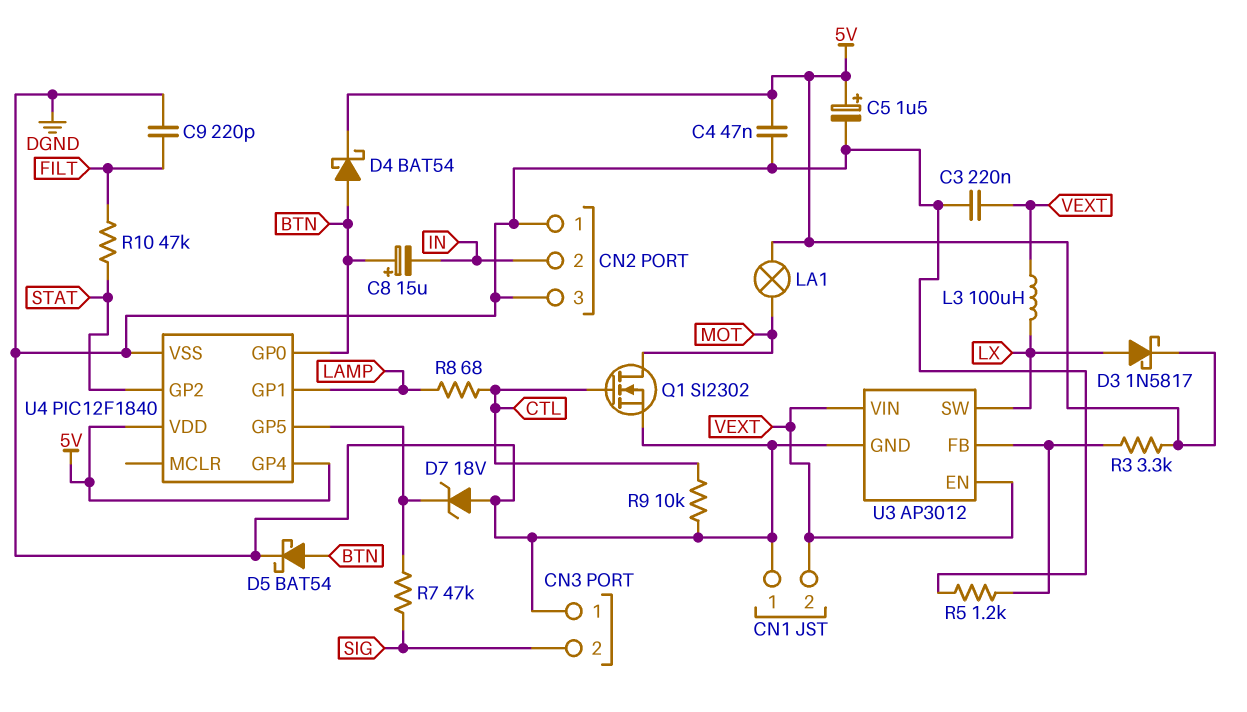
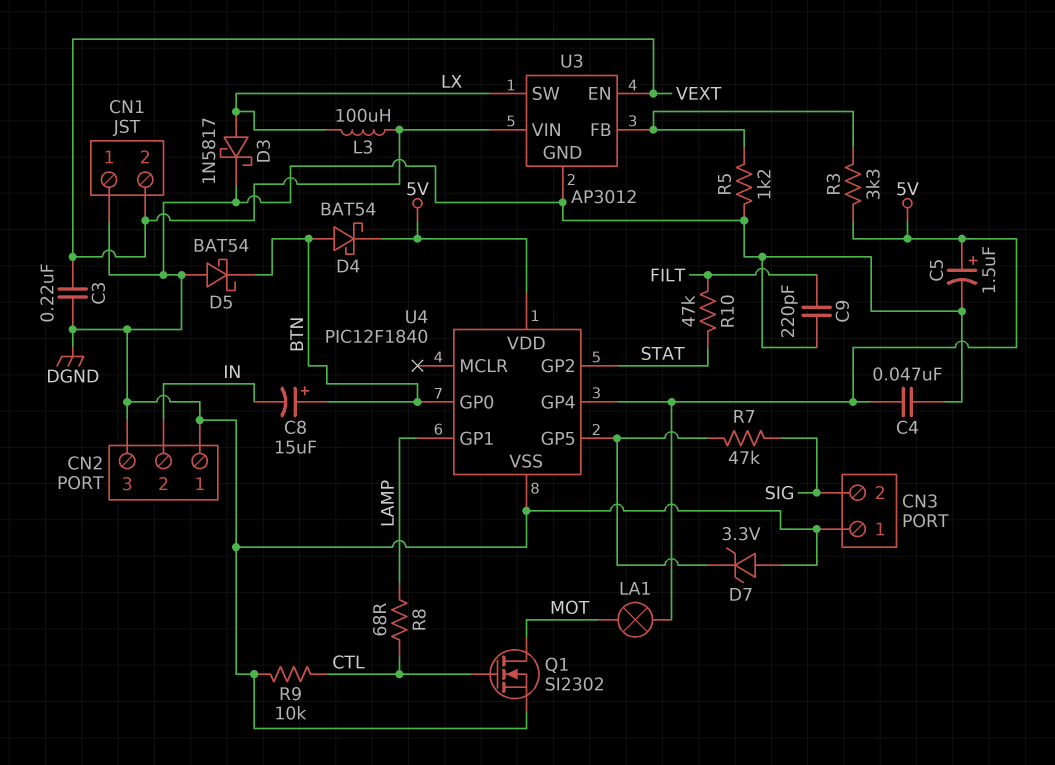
D3: schottky 1N5817 (A LX, K 5V) -> schottky 1N5817 (A LX, K DGND)
D5: schottky BAT54 (A BTN, K DGND) -> schottky BAT54 (A DGND, K BTN)
D7: zener 18V (A DGND, K U4/GP5) -> zener 3.3V (A DGND, K U4/GP5)

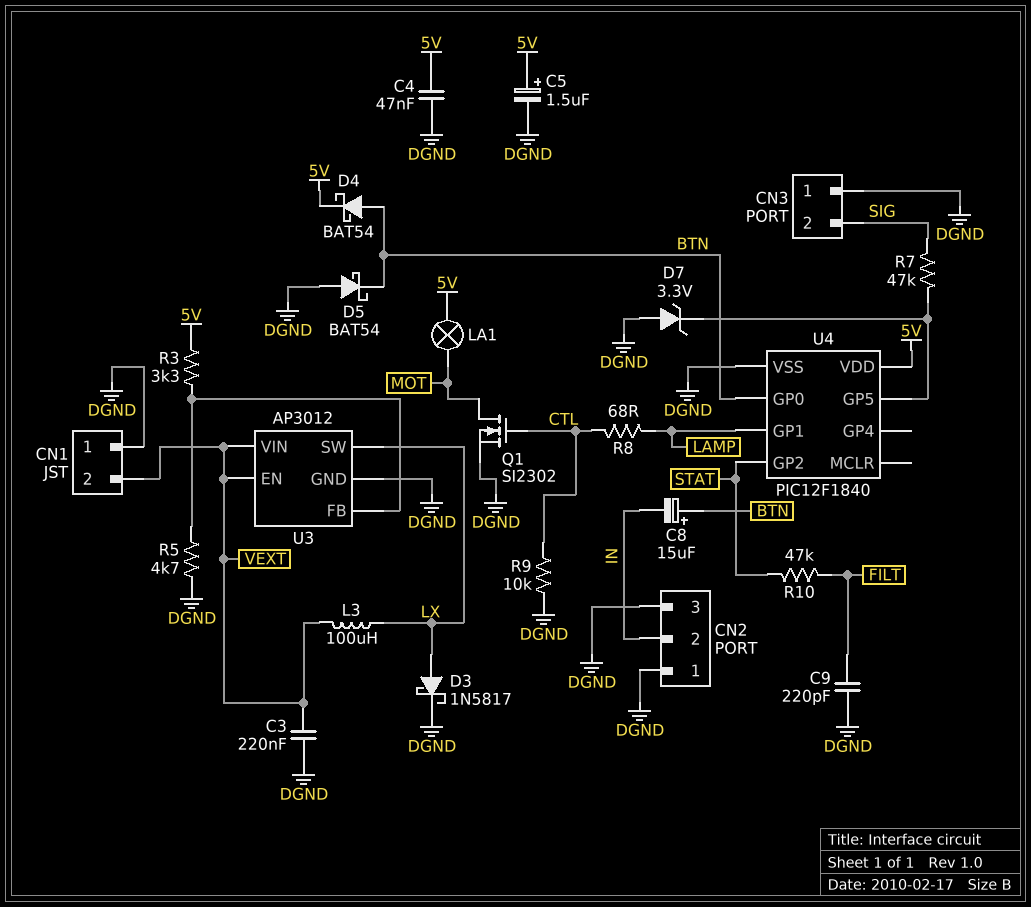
R5: 1.2k (DGND, U3/FB) -> 4.7k (DGND, U3/FB)
U4 pin GP4: 5V -> none

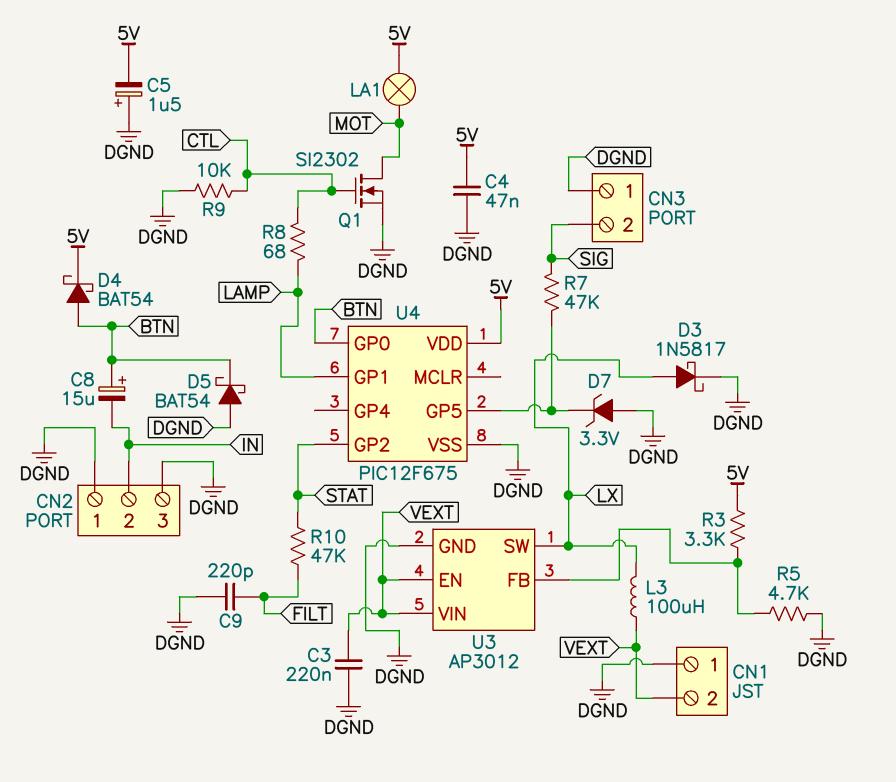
C5: 1.5uF (plus 5V, minus DGND) -> 1.5uF (plus DGND, minus 5V)
U4: PIC12F1840 -> PIC12F675

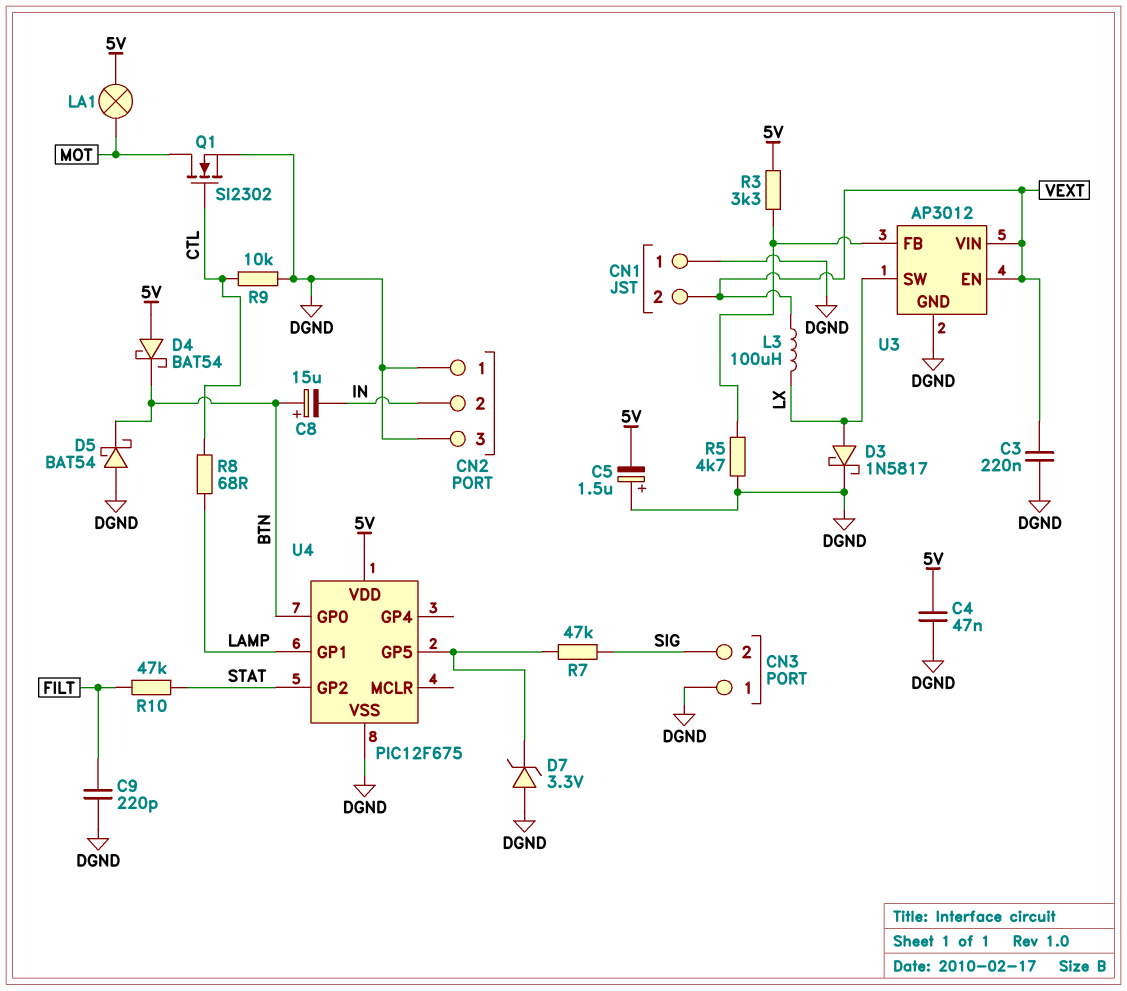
D4: schottky BAT54 (A BTN, K 5V) -> schottky BAT54 (A 5V, K BTN)

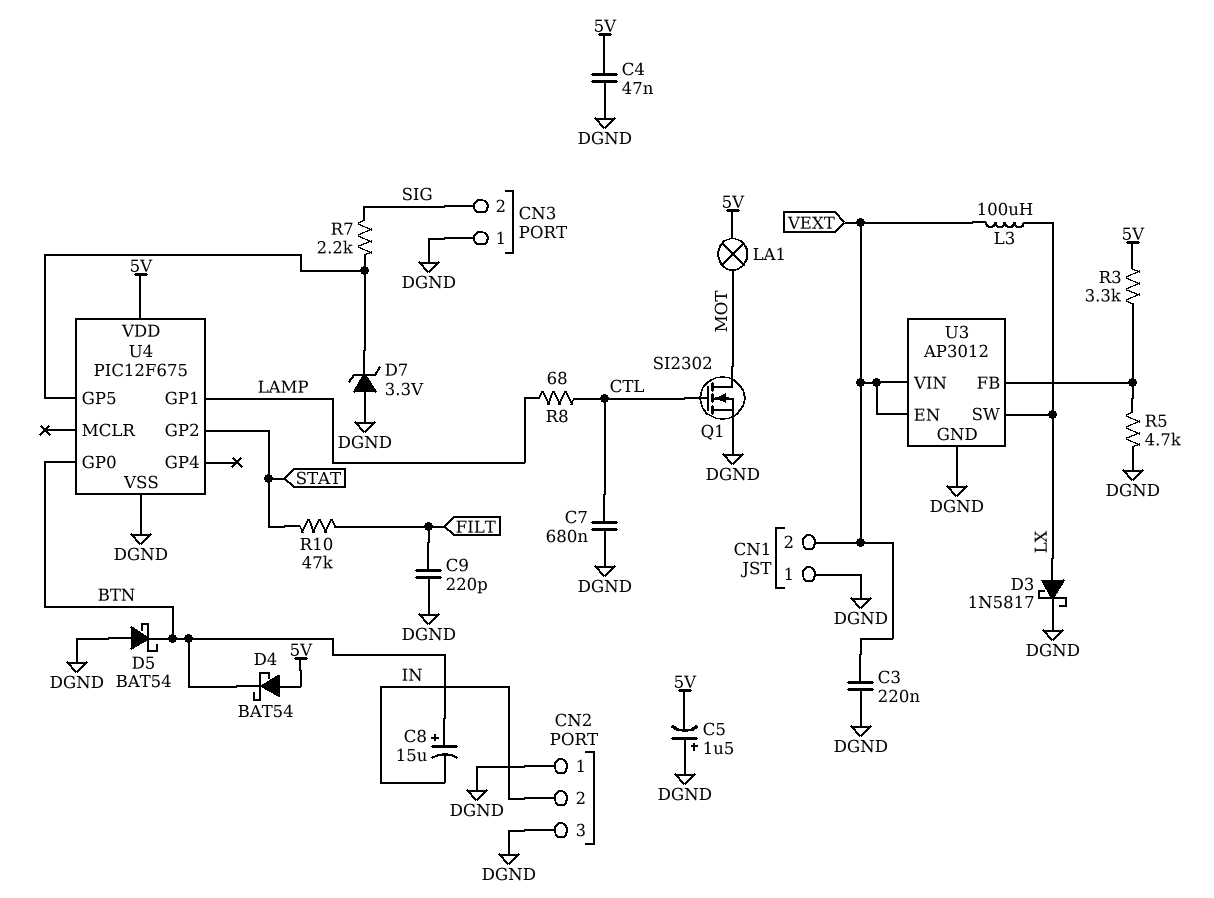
C7: none -> 680nF (CTL, DGND)
R7: 47k (SIG, U4/GP5) -> 2.2k (SIG, U4/GP5)
R9: 10k (CTL, DGND) -> none

